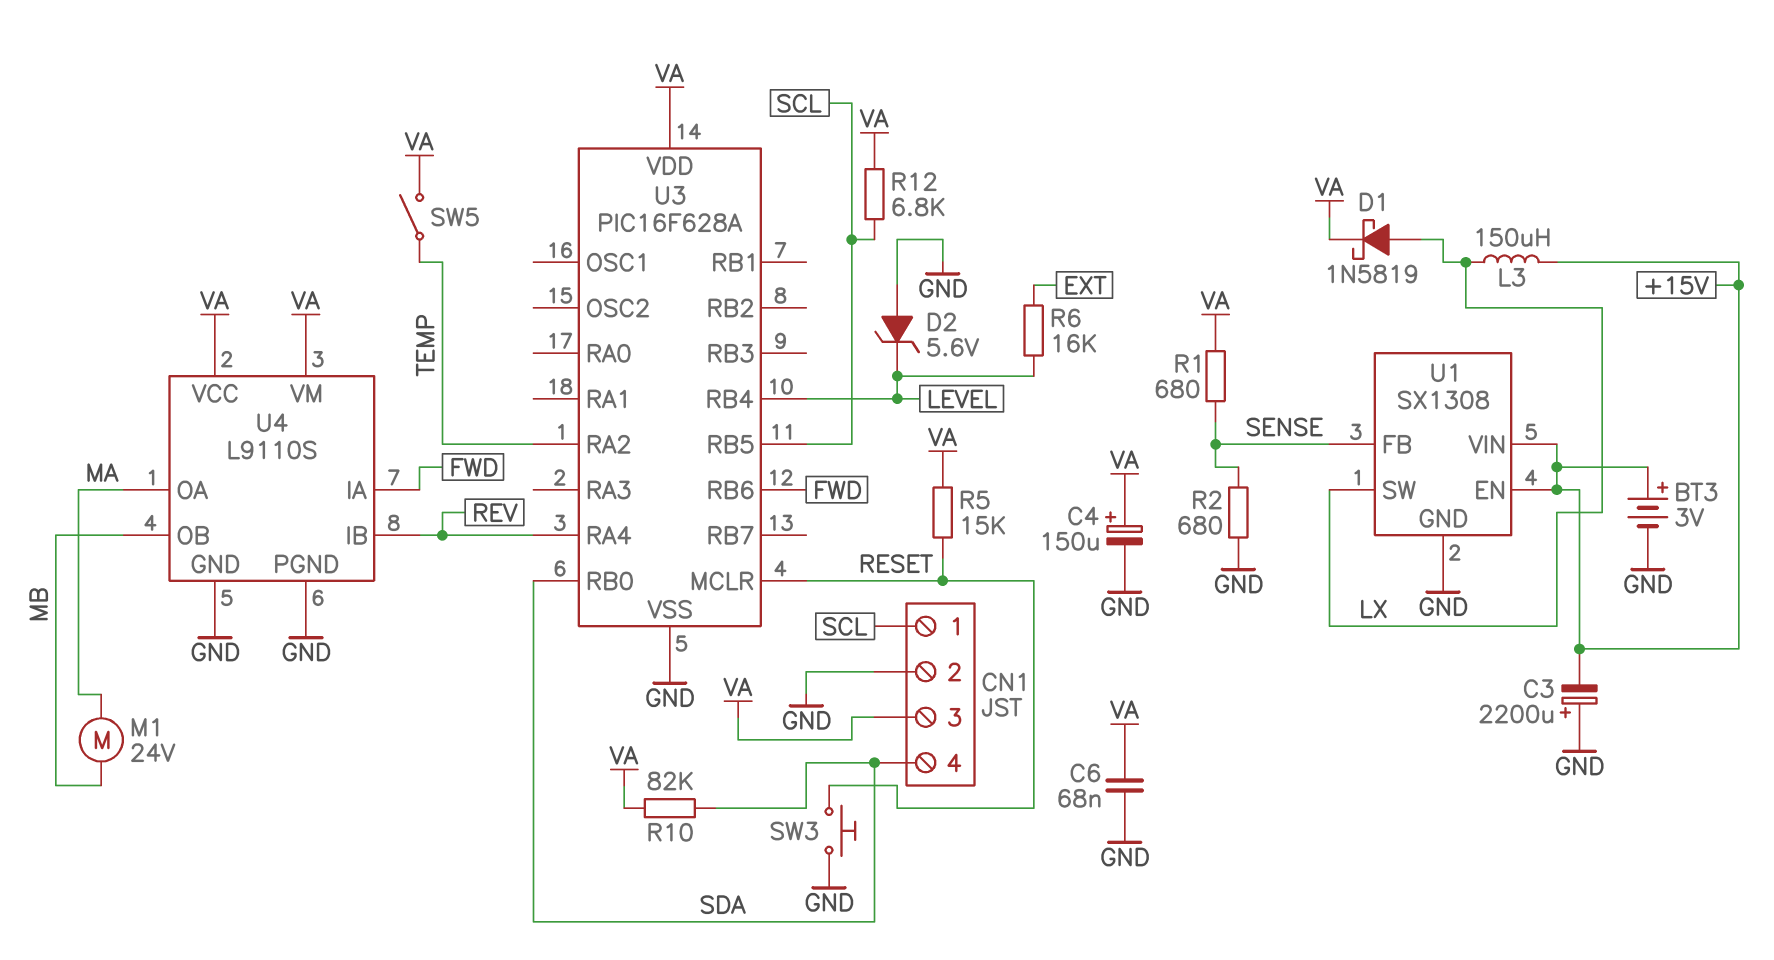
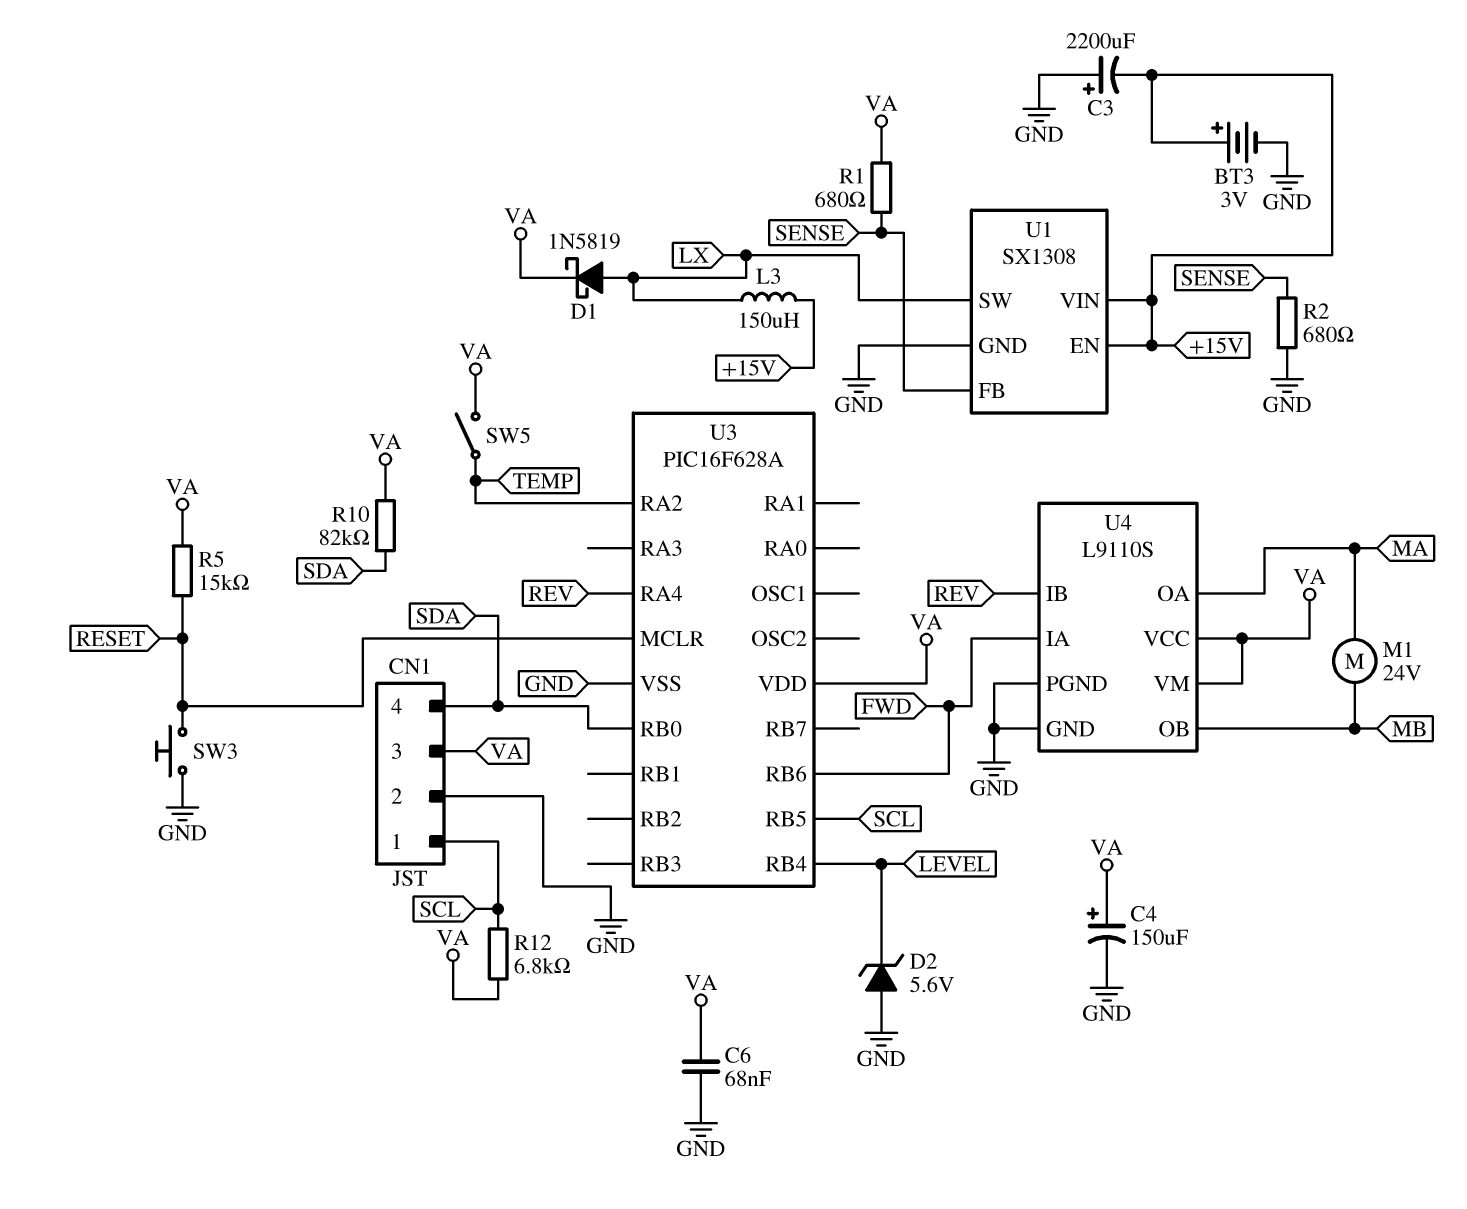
R6: 16k (EXT, LEVEL) -> none

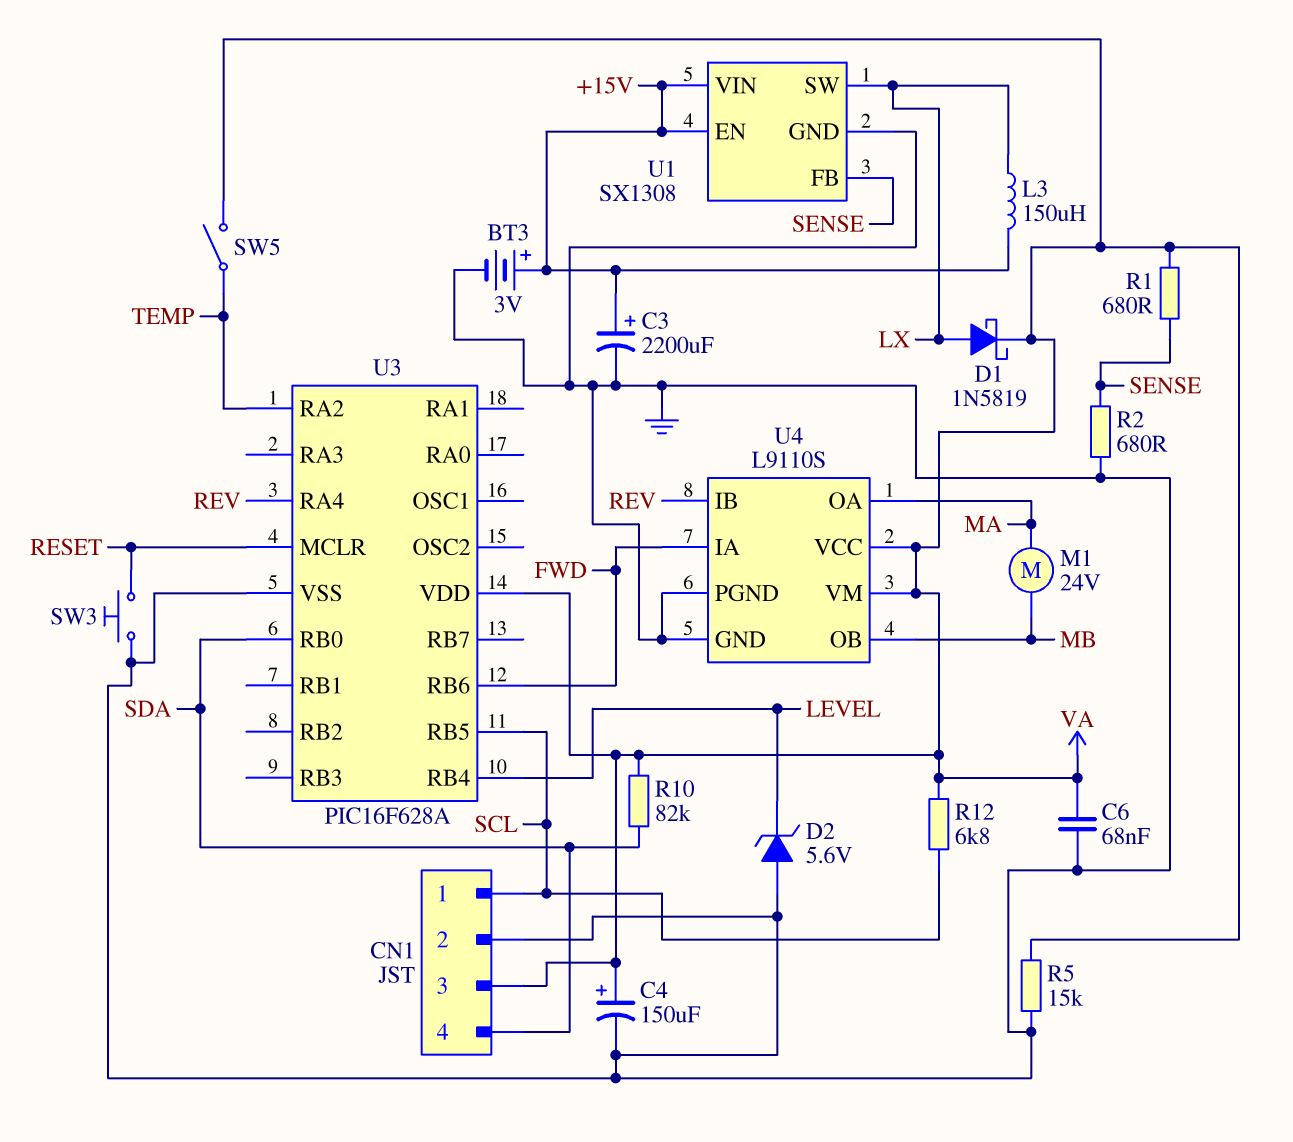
C3: 2200uF (plus GND, minus +15V) -> 2200uF (plus +15V, minus GND)
R5: 15k (RESET, VA) -> 15k (GND, VA)

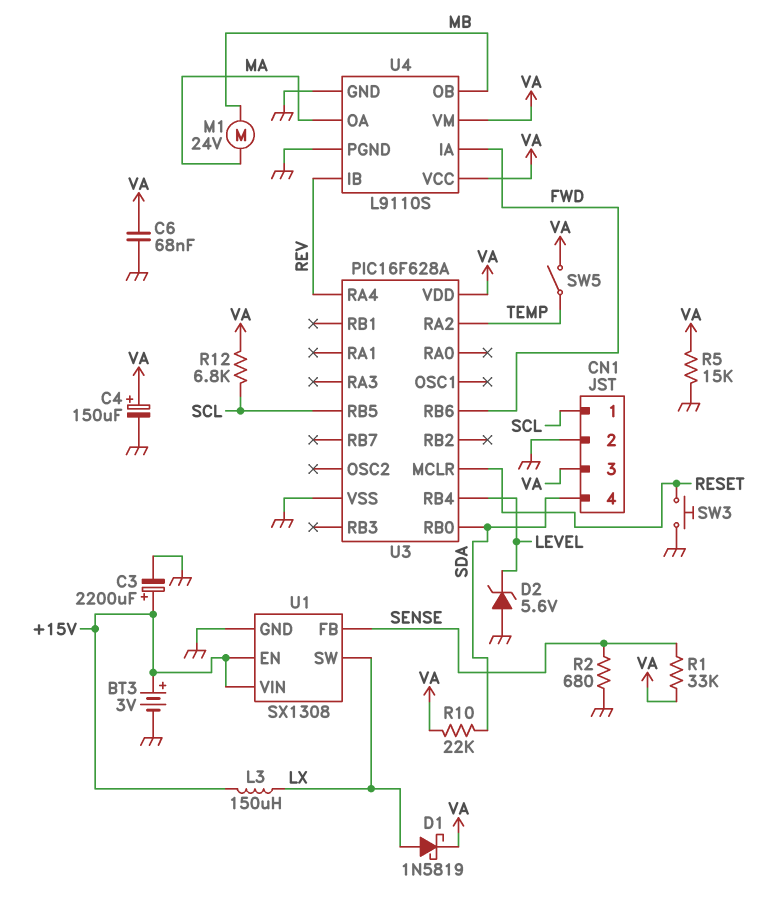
R1: 680 (SENSE, VA) -> 33k (SENSE, VA)
R10: 82k (SDA, VA) -> 22k (SDA, VA)

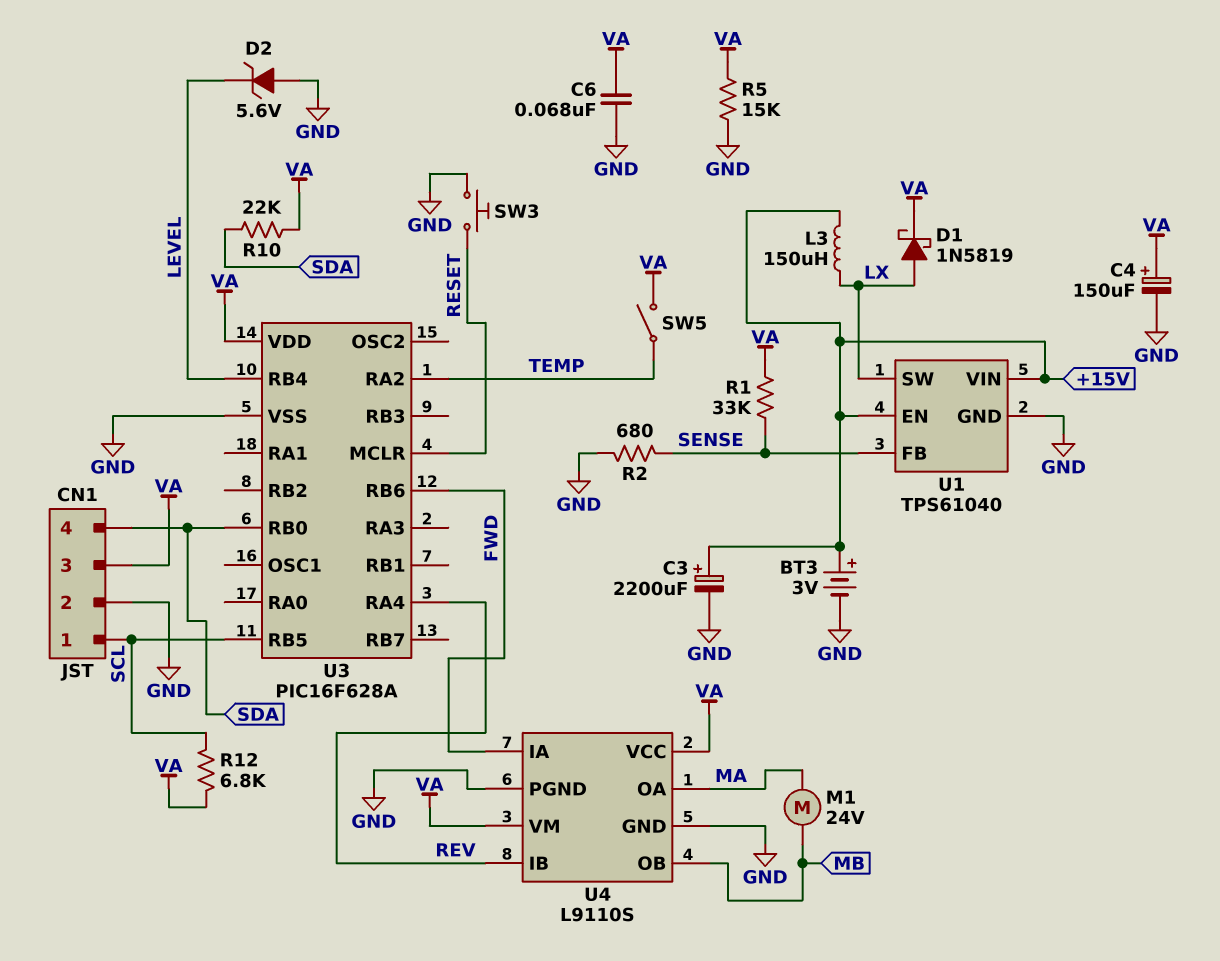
U1: SX1308 -> TPS61040

